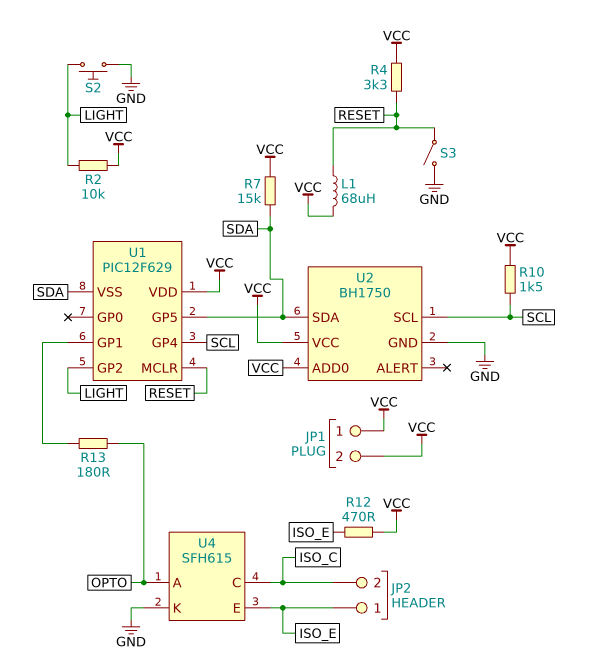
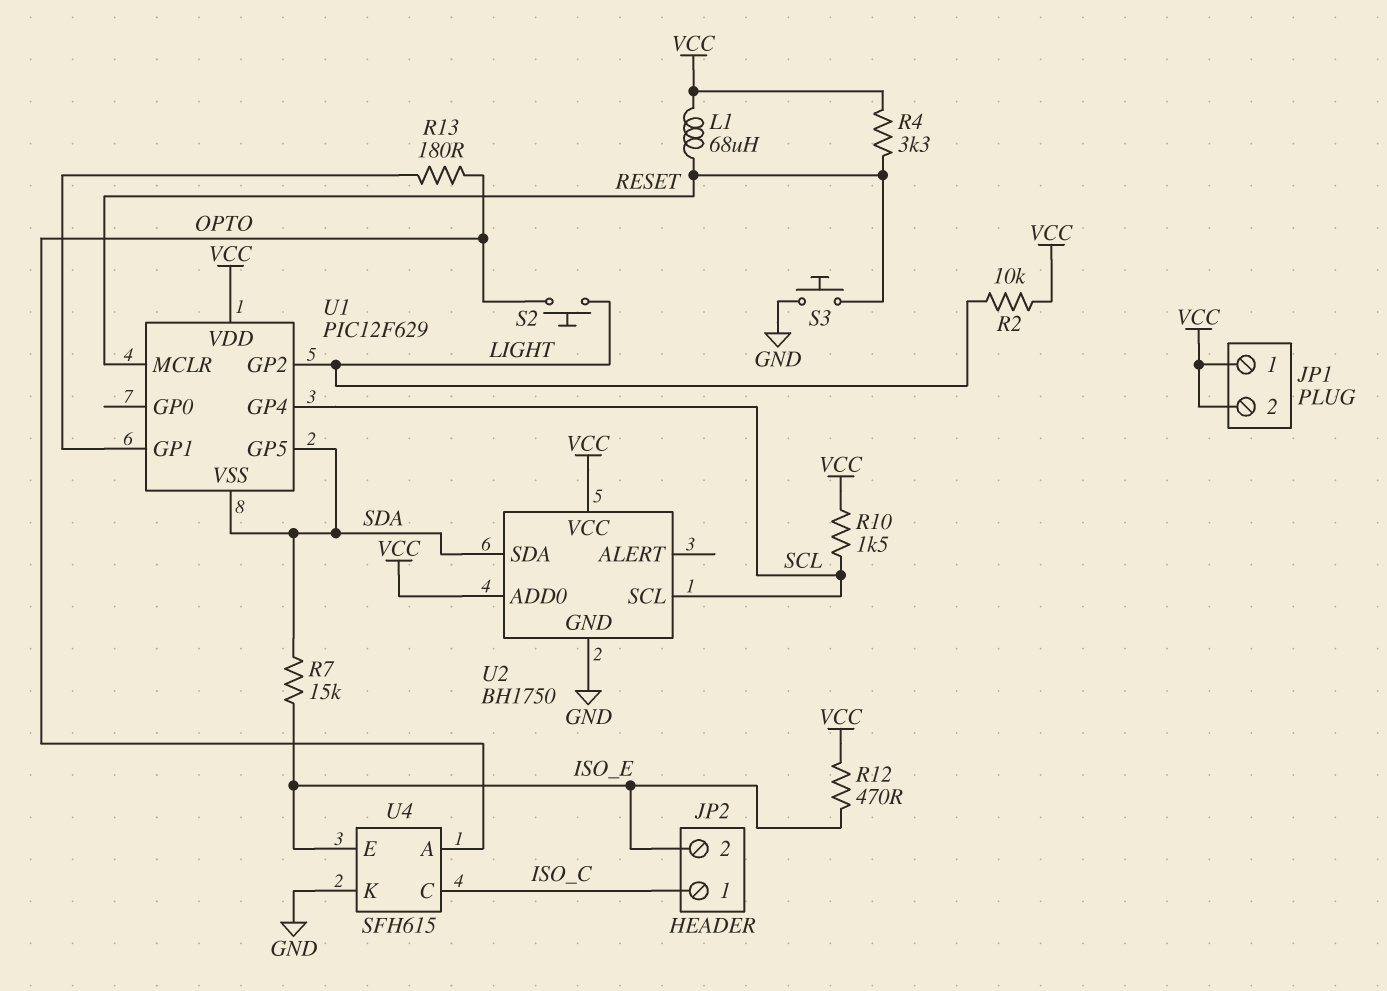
JP2 pin 1: ISO_E -> ISO_C
JP2 pin 2: ISO_C -> ISO_E
R7: 15k (SDA, VCC) -> 15k (ISO_E, SDA)
S2: button (GND, LIGHT) -> button (LIGHT, OPTO)
S3: switch (GND, RESET) -> button (GND, RESET)

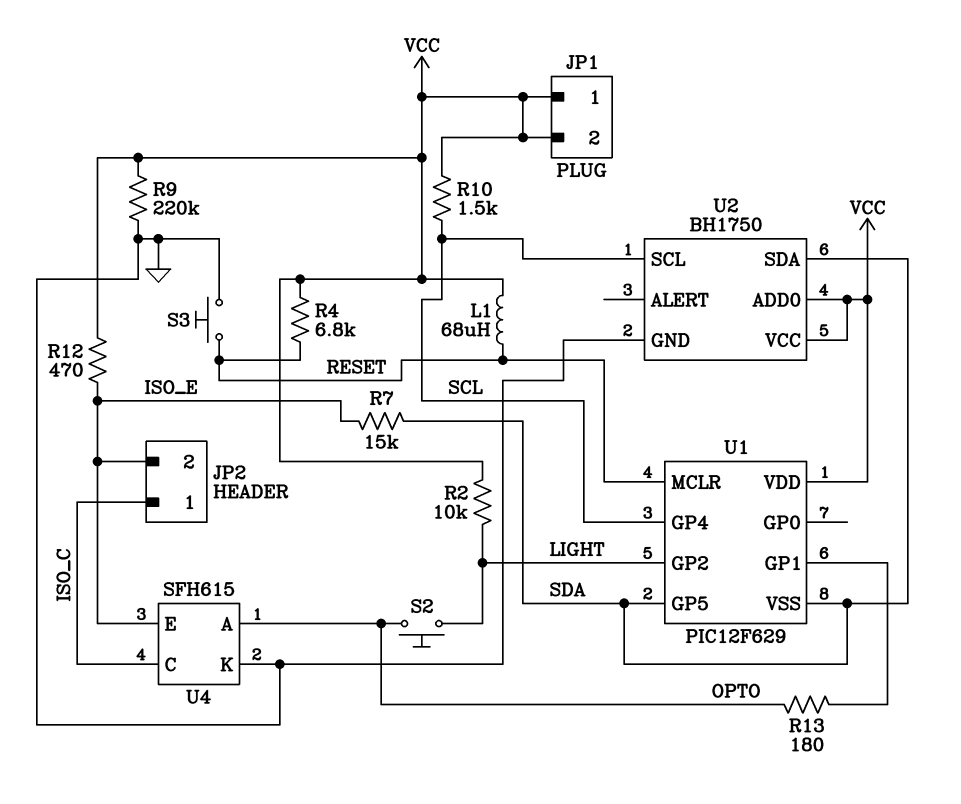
R4: 3.3k (RESET, VCC) -> 6.8k (RESET, VCC)
R9: none -> 220k (GND, VCC)

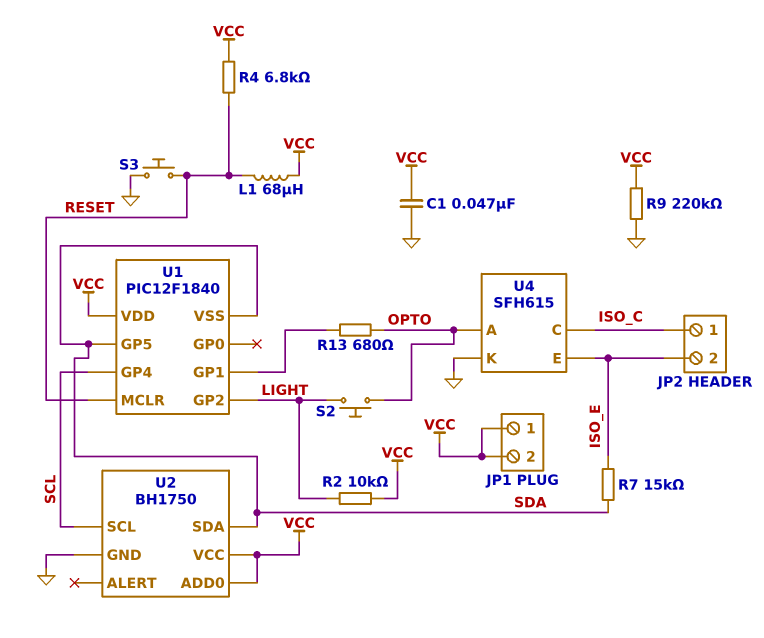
C1: none -> 47nF (GND, VCC)
R10: 1.5k (SCL, VCC) -> none
R12: 470 (ISO_E, VCC) -> none
R13: 180 (OPTO, U1/GP1) -> 680 (OPTO, U1/GP1)
U1: PIC12F629 -> PIC12F1840

